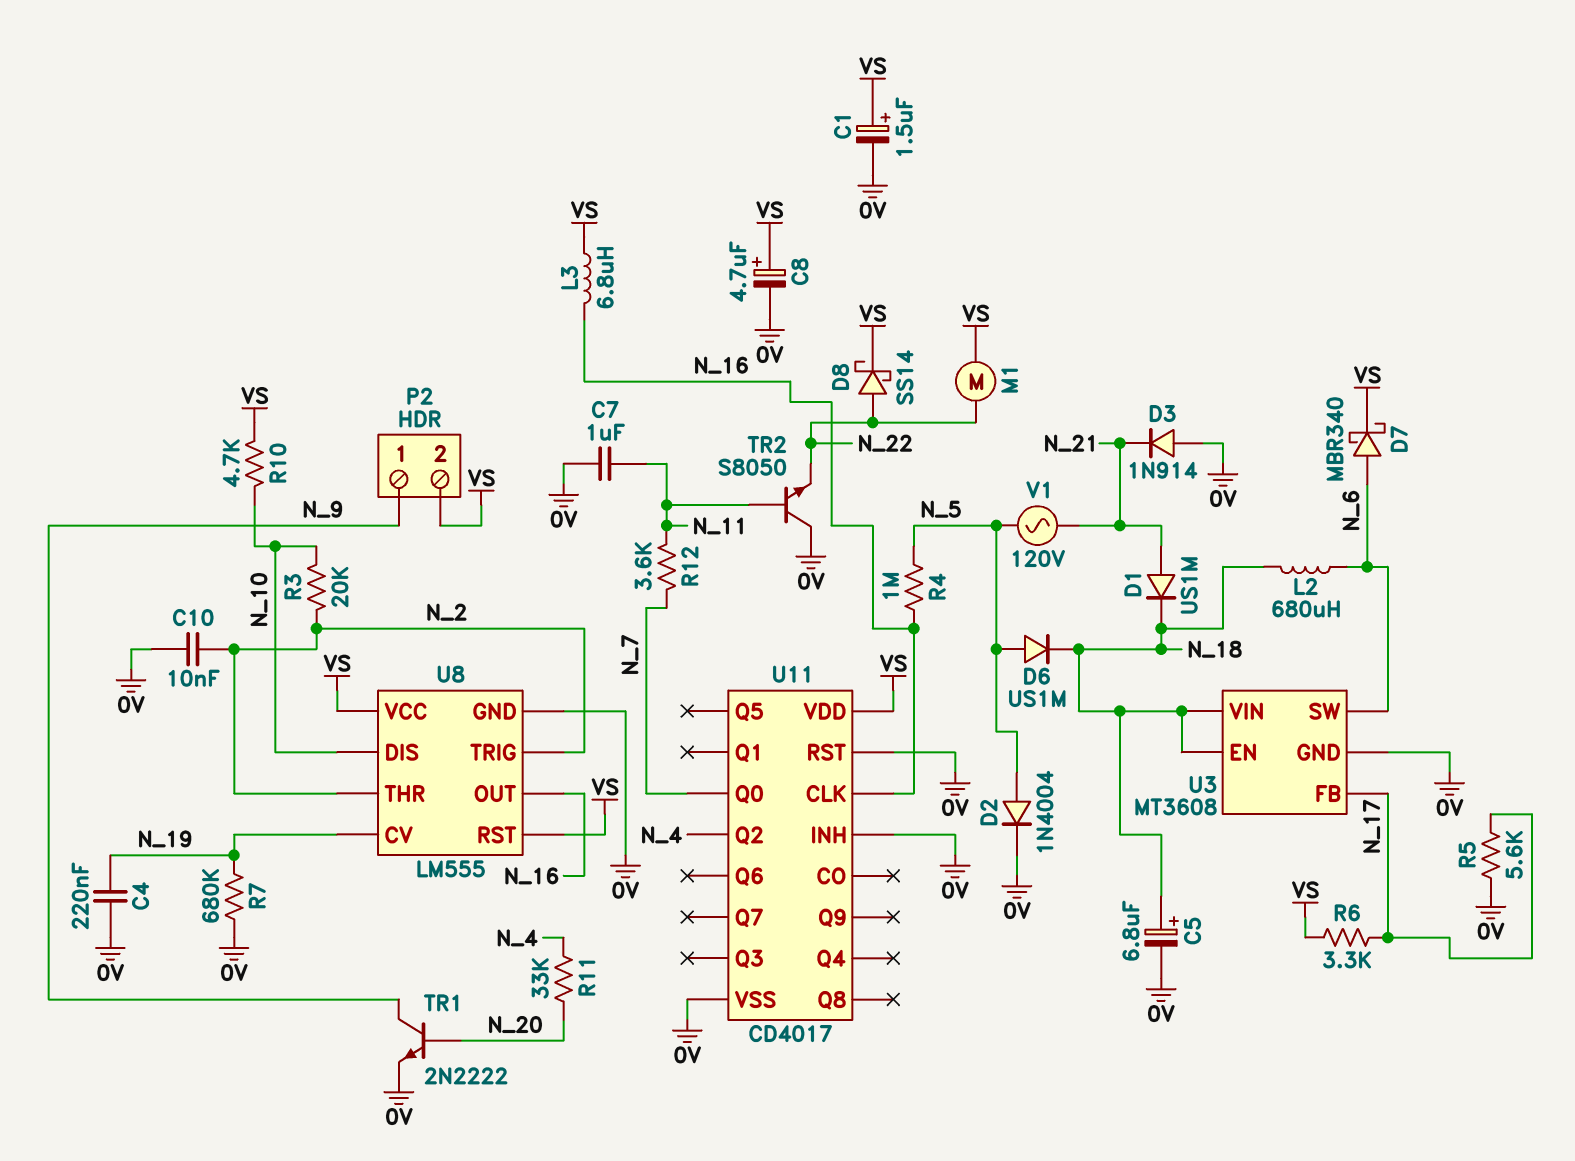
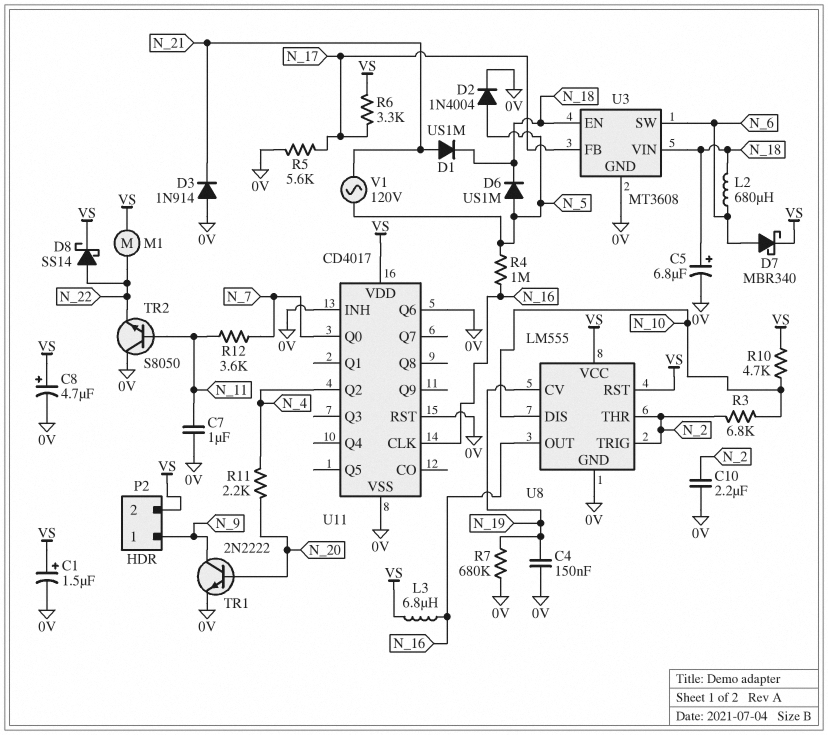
C4: 220nF (0V, N_19) -> 150nF (0V, N_19)
C10: 10nF (0V, N_2) -> 2.2uF (0V, N_2)
R3: 20k (N_2, N_10) -> 6.8k (N_2, N_10)
R11: 33k (N_4, N_20) -> 2.2k (N_4, N_20)
U11 pin Q6: none -> 0V

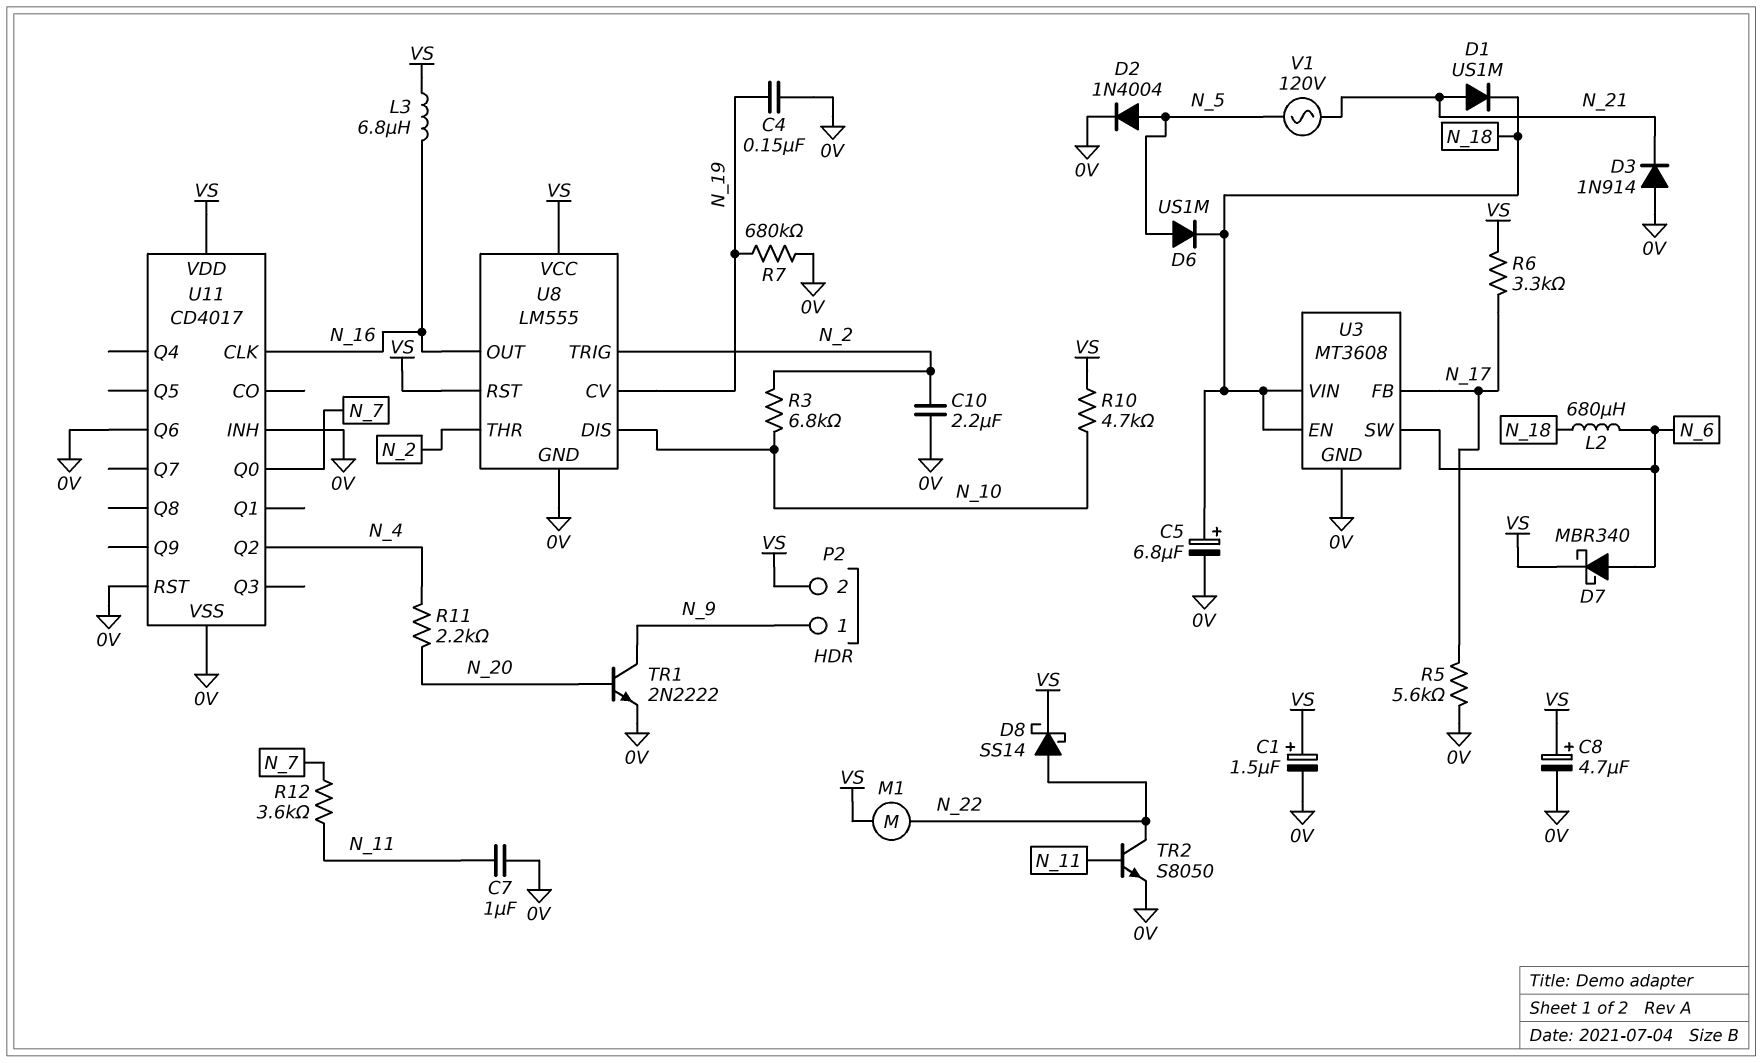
R4: 1M (N_5, N_16) -> none
TR2: NPN S8050 (B N_11, C 0V, E N_22) -> NPN S8050 (B N_11, C N_22, E 0V)

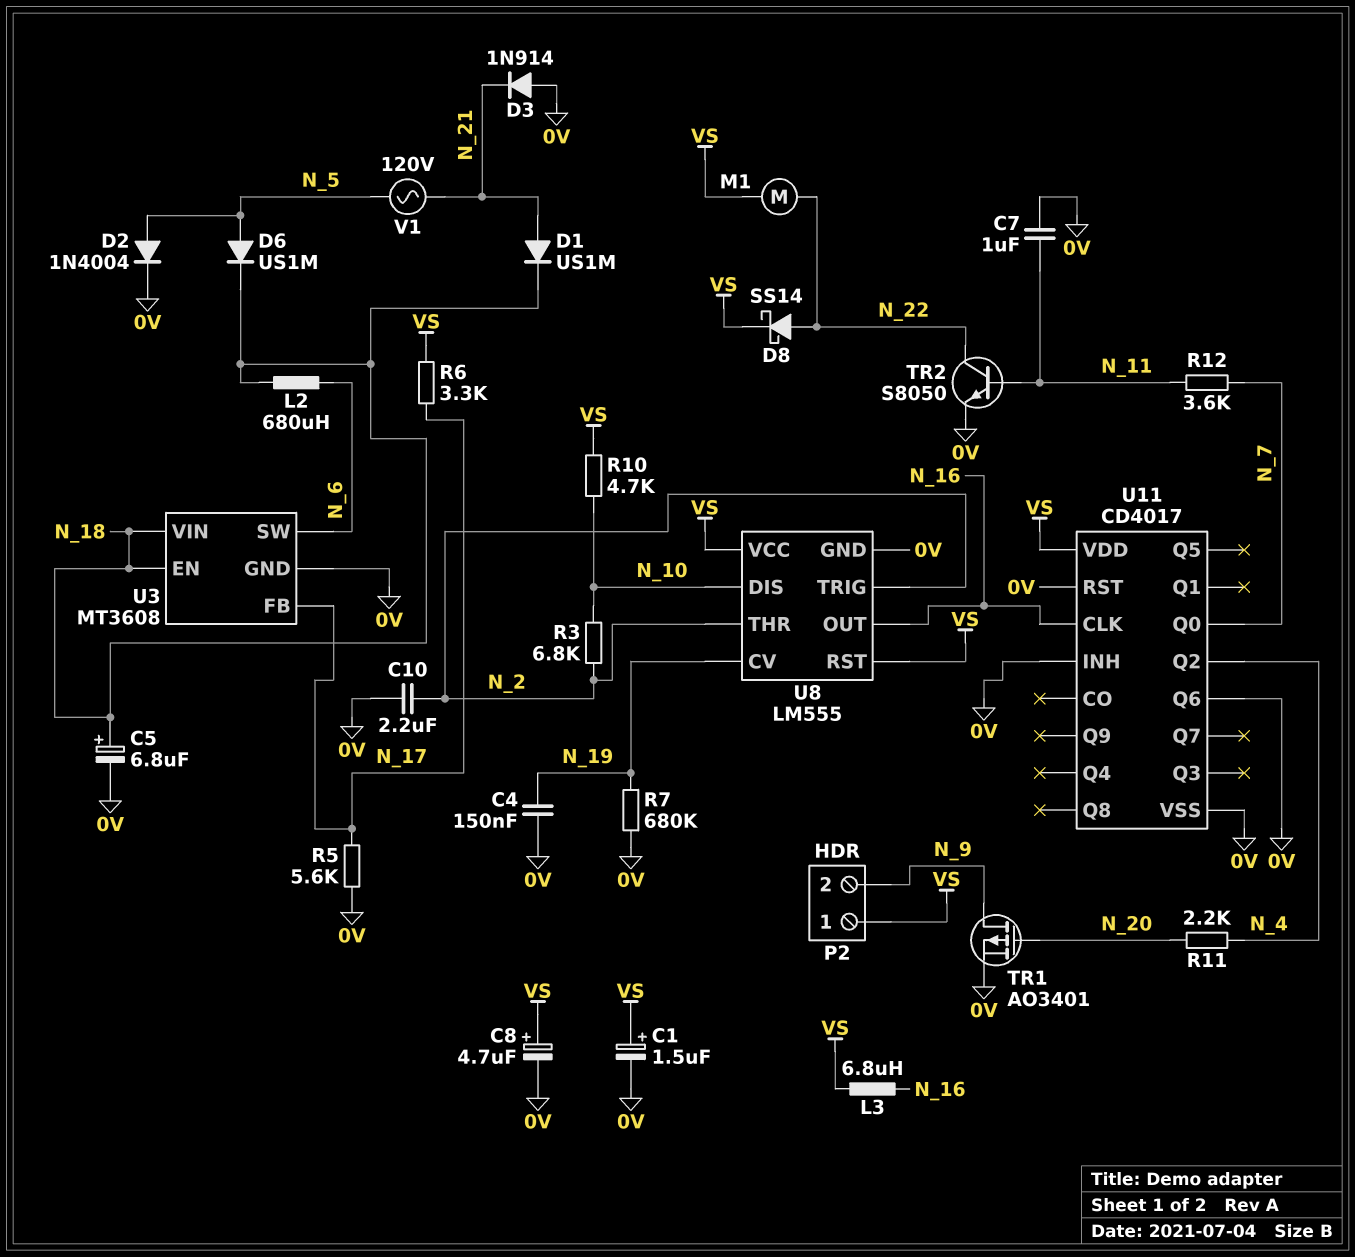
D7: schottky MBR340 (A N_6, K VS) -> none
P2 pin 1: N_9 -> VS
P2 pin 2: VS -> N_9
TR1: NPN 2N2222 (B N_20, C N_9, E 0V) -> PMOS AO3401 (G N_20, D N_9, S 0V)

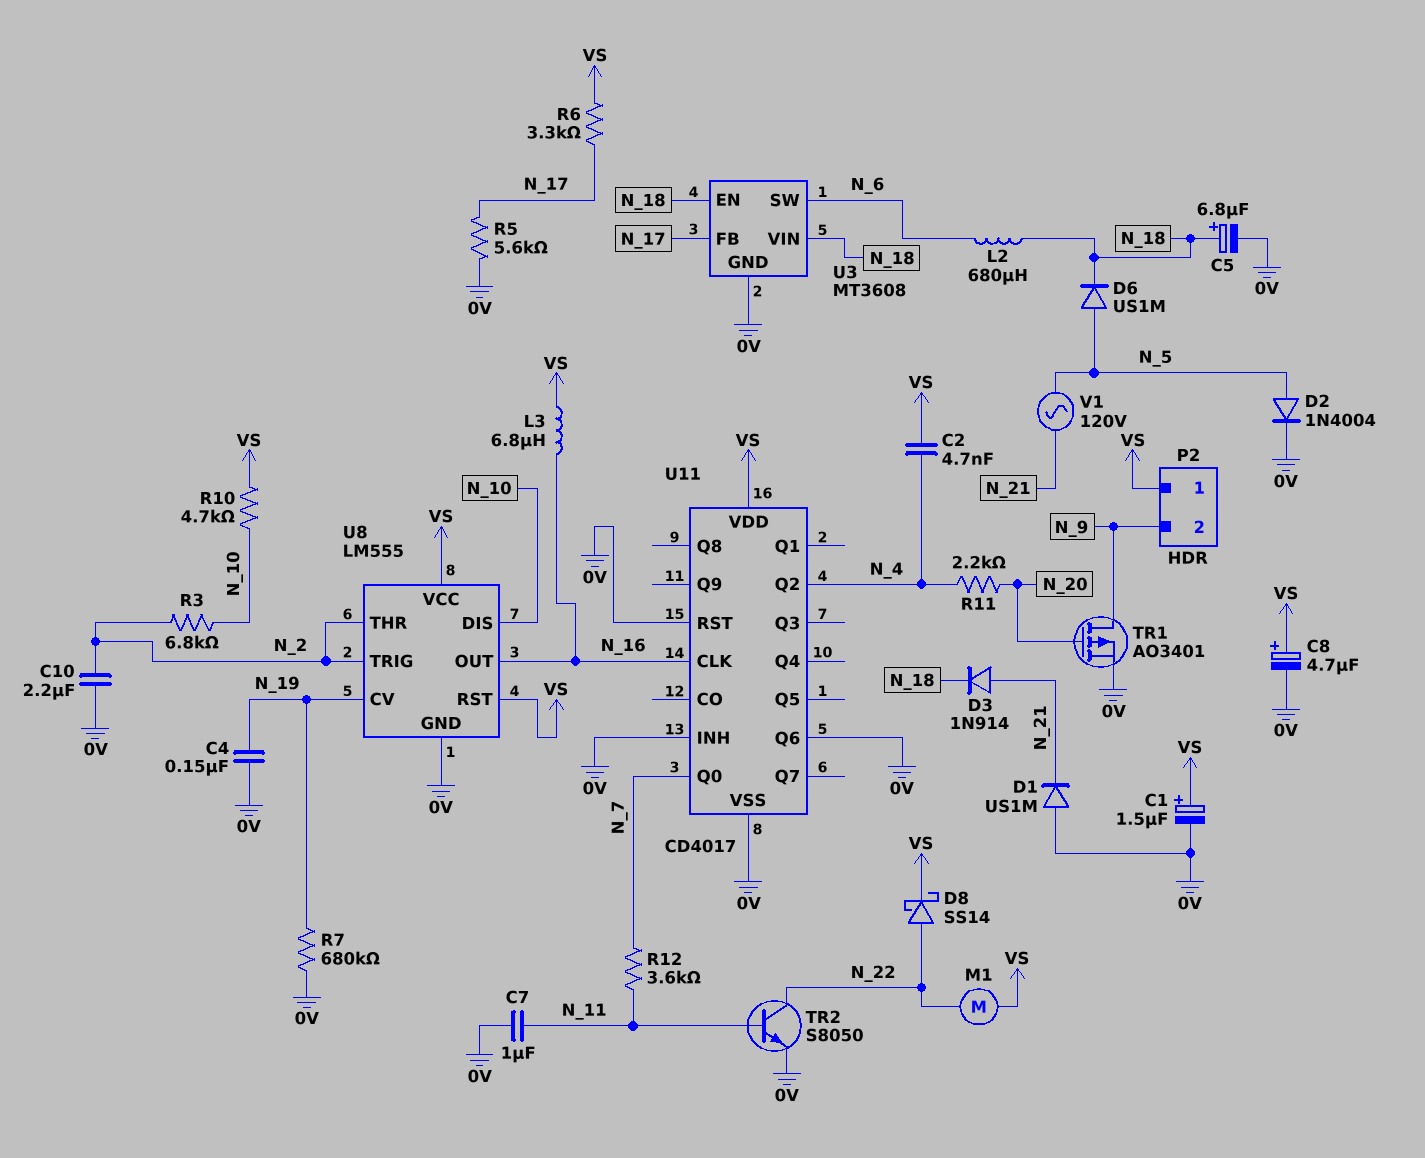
C2: none -> 4.7nF (N_4, VS)
D1: diode US1M (A N_21, K N_18) -> diode US1M (A 0V, K N_21)
D3: diode 1N914 (A 0V, K N_21) -> diode 1N914 (A N_21, K N_18)

